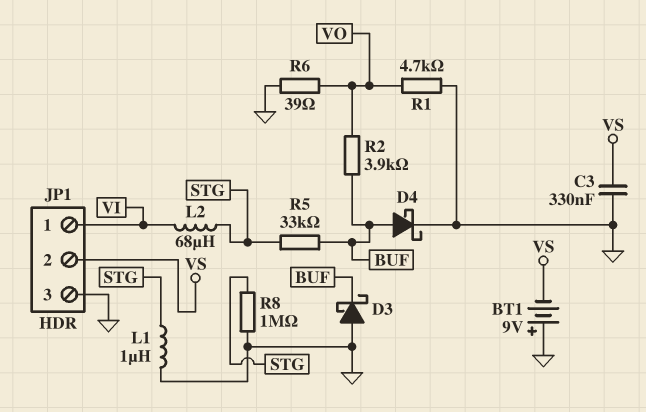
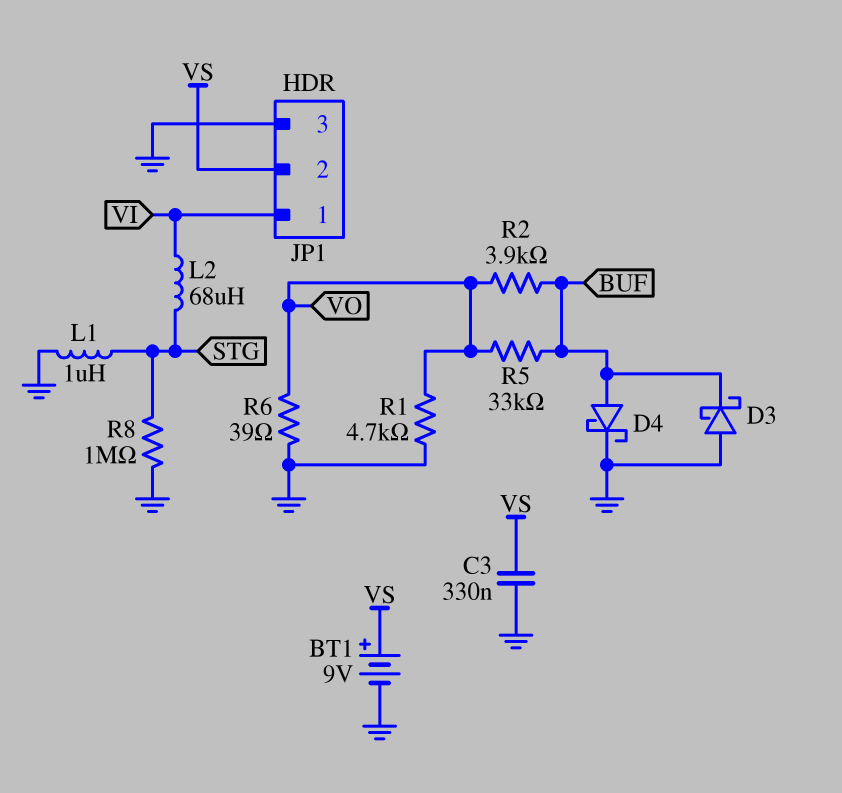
BT1: 9V (plus GND, minus VS) -> 9V (plus VS, minus GND)
R5: 33k (BUF, STG) -> 33k (BUF, VO)

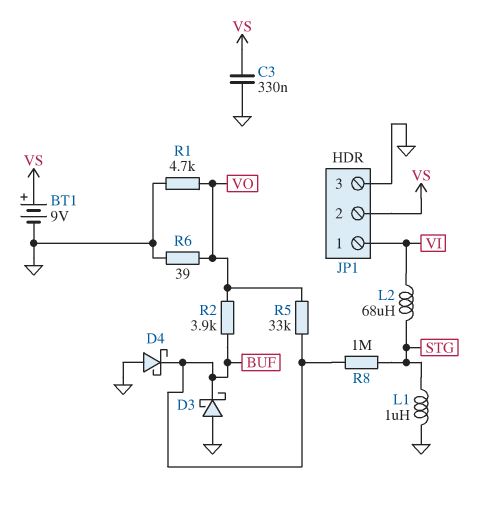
D4: schottky (A BUF, K GND) -> schottky (A GND, K BUF)
R8: 1M (GND, STG) -> 1M (BUF, STG)

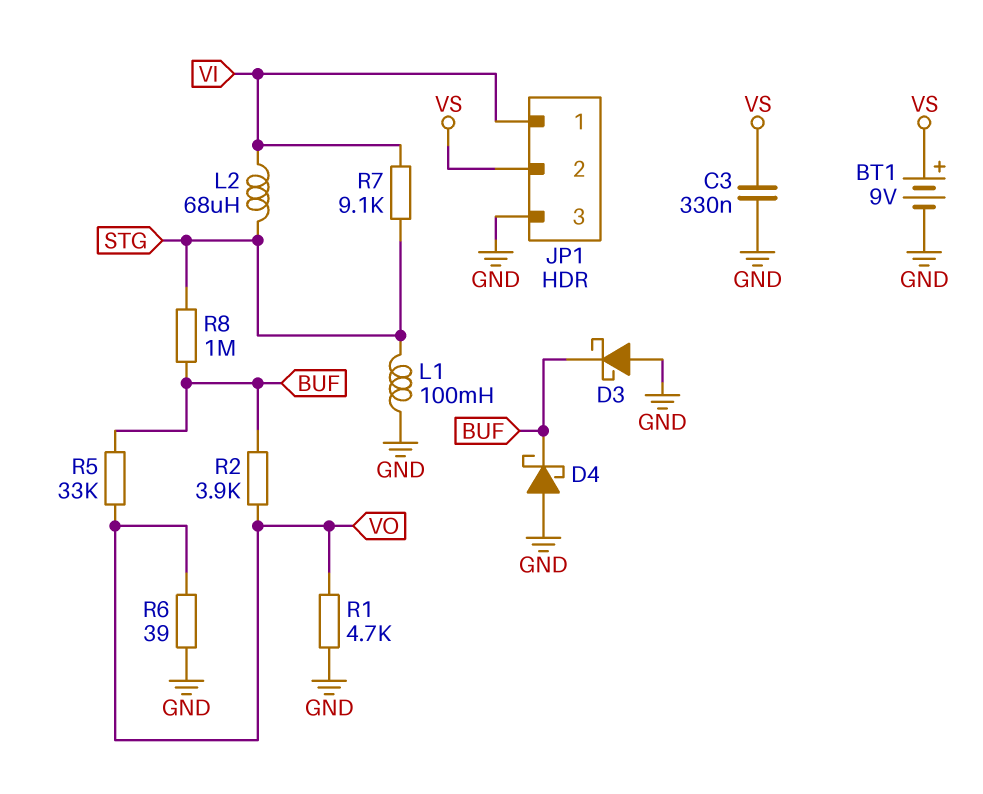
L1: 1uH (GND, STG) -> 100mH (GND, STG)
R7: none -> 9.1k (STG, VI)

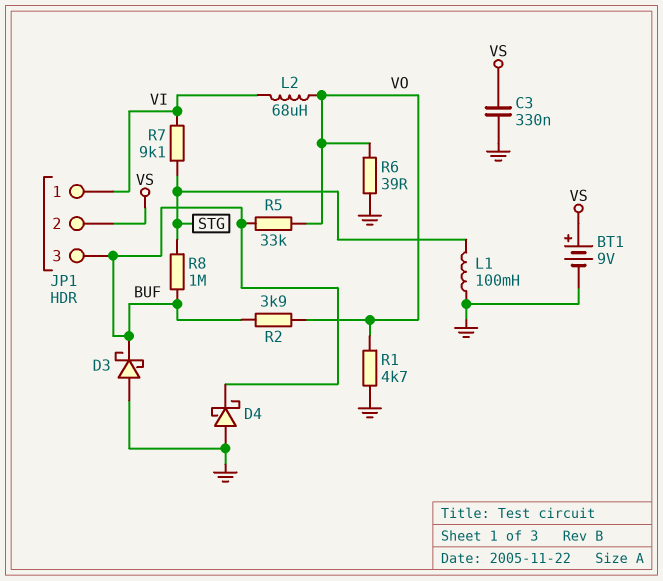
JP1 pin 3: GND -> BUF
L2: 68uH (STG, VI) -> 68uH (VI, VO)

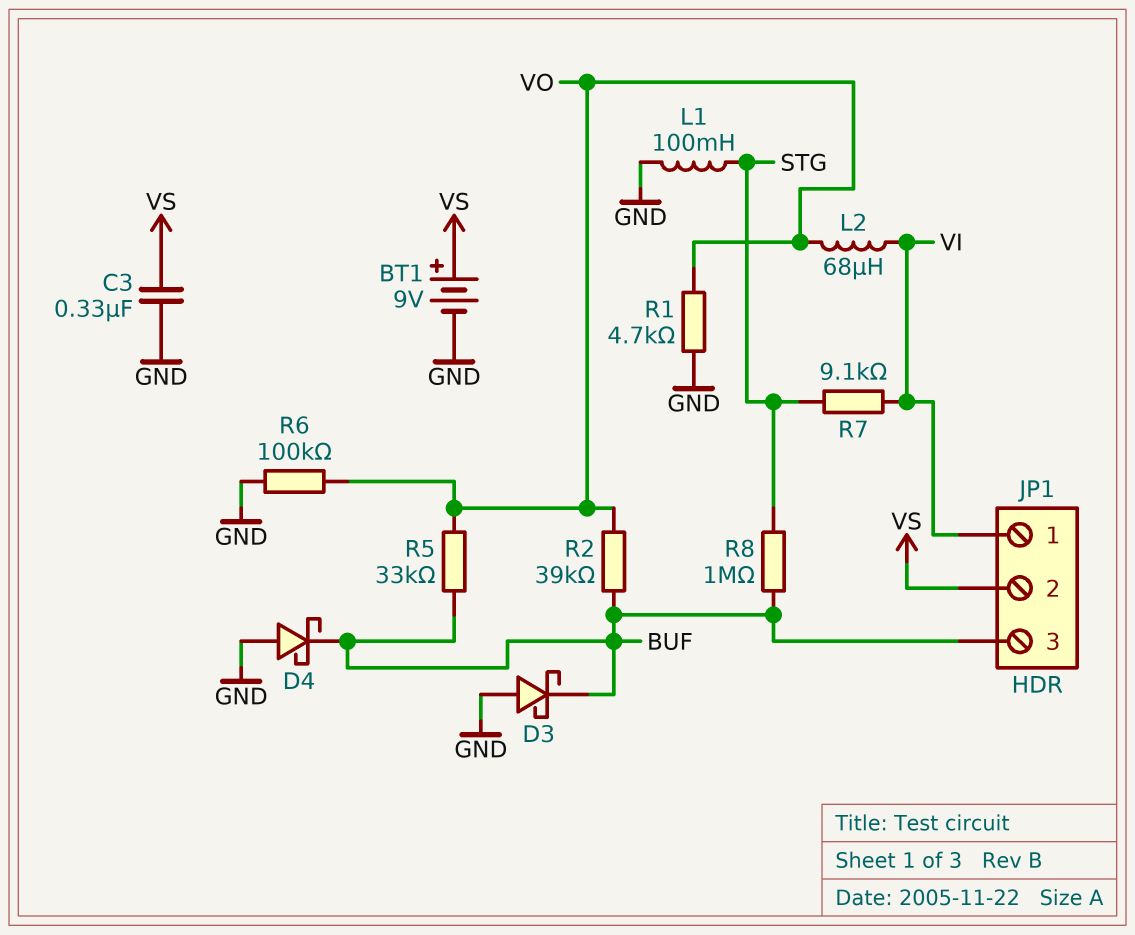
R2: 3.9k (BUF, VO) -> 39k (BUF, VO)
R6: 39 (GND, VO) -> 100k (GND, VO)

